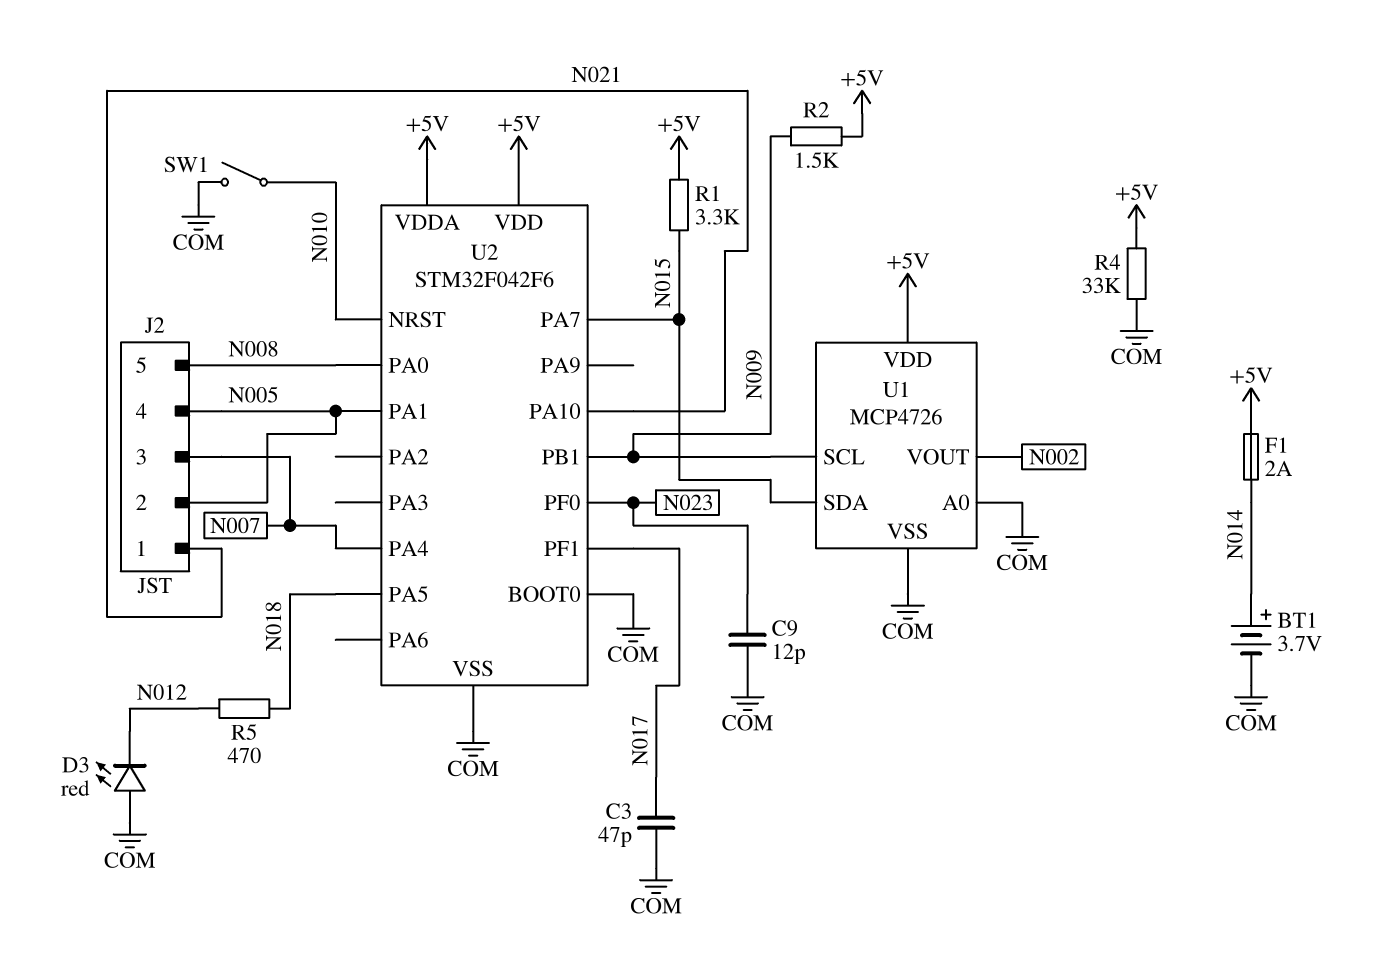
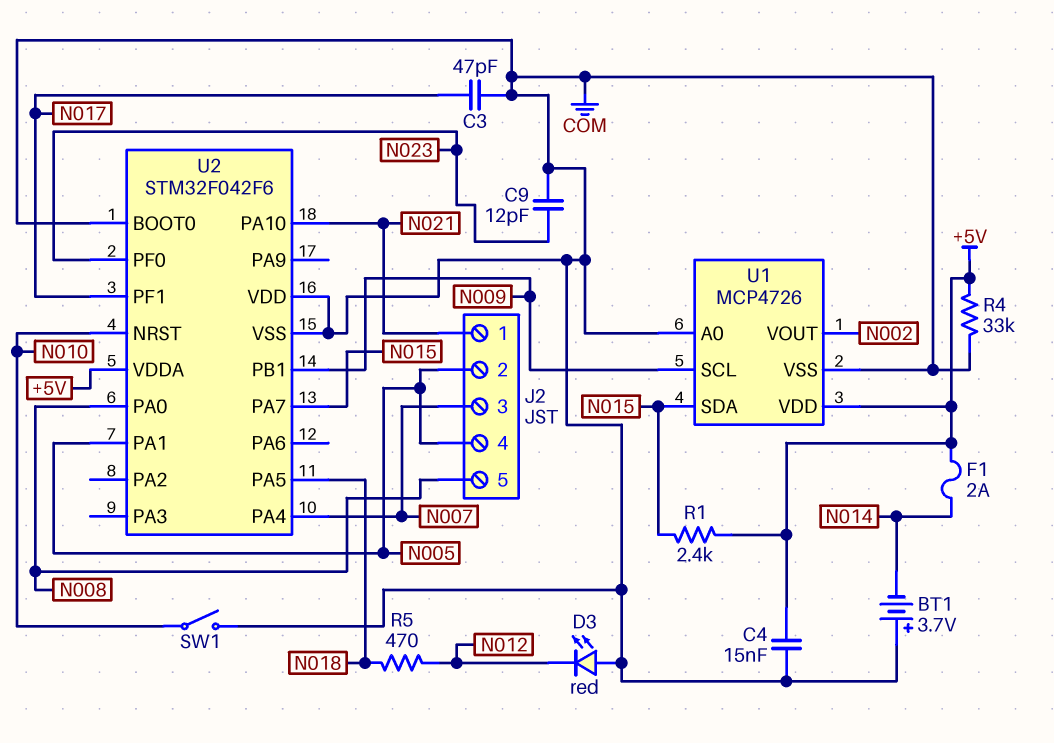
BT1: 3.7V (plus N014, minus COM) -> 3.7V (plus COM, minus N014)
C4: none -> 15nF (+5V, COM)
R1: 3.3k (+5V, N015) -> 2.4k (+5V, N015)
R2: 1.5k (+5V, N009) -> none
U2 pin VDD: +5V -> COM

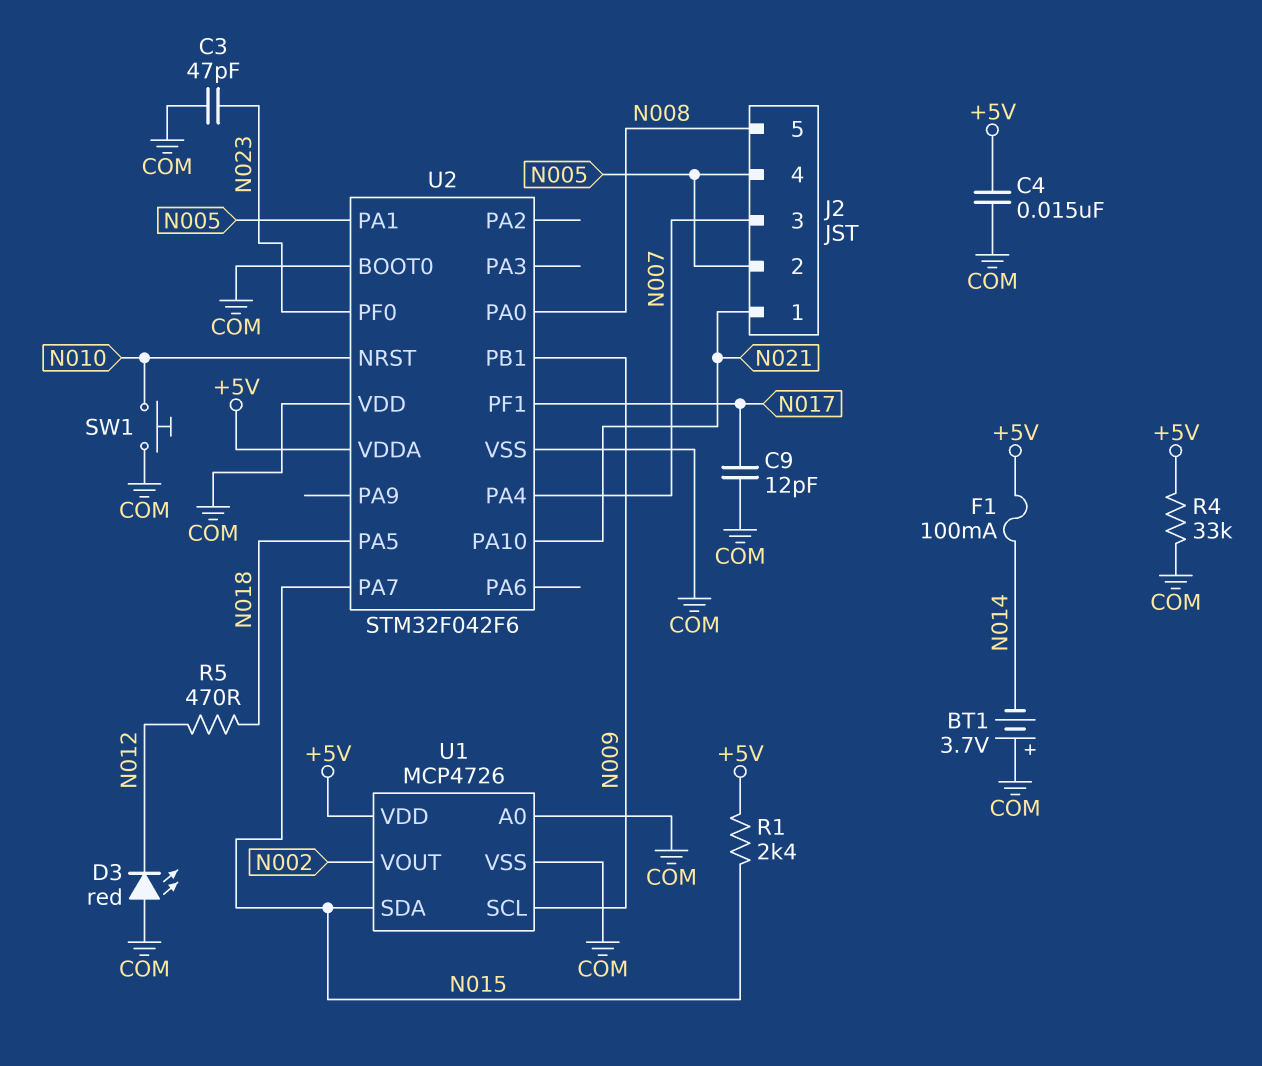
C3: 47pF (COM, N017) -> 47pF (COM, N023)
C9: 12pF (COM, N023) -> 12pF (COM, N017)
F1: 2A (+5V, N014) -> 100mA (+5V, N014)
SW1: switch (COM, N010) -> button (COM, N010)

